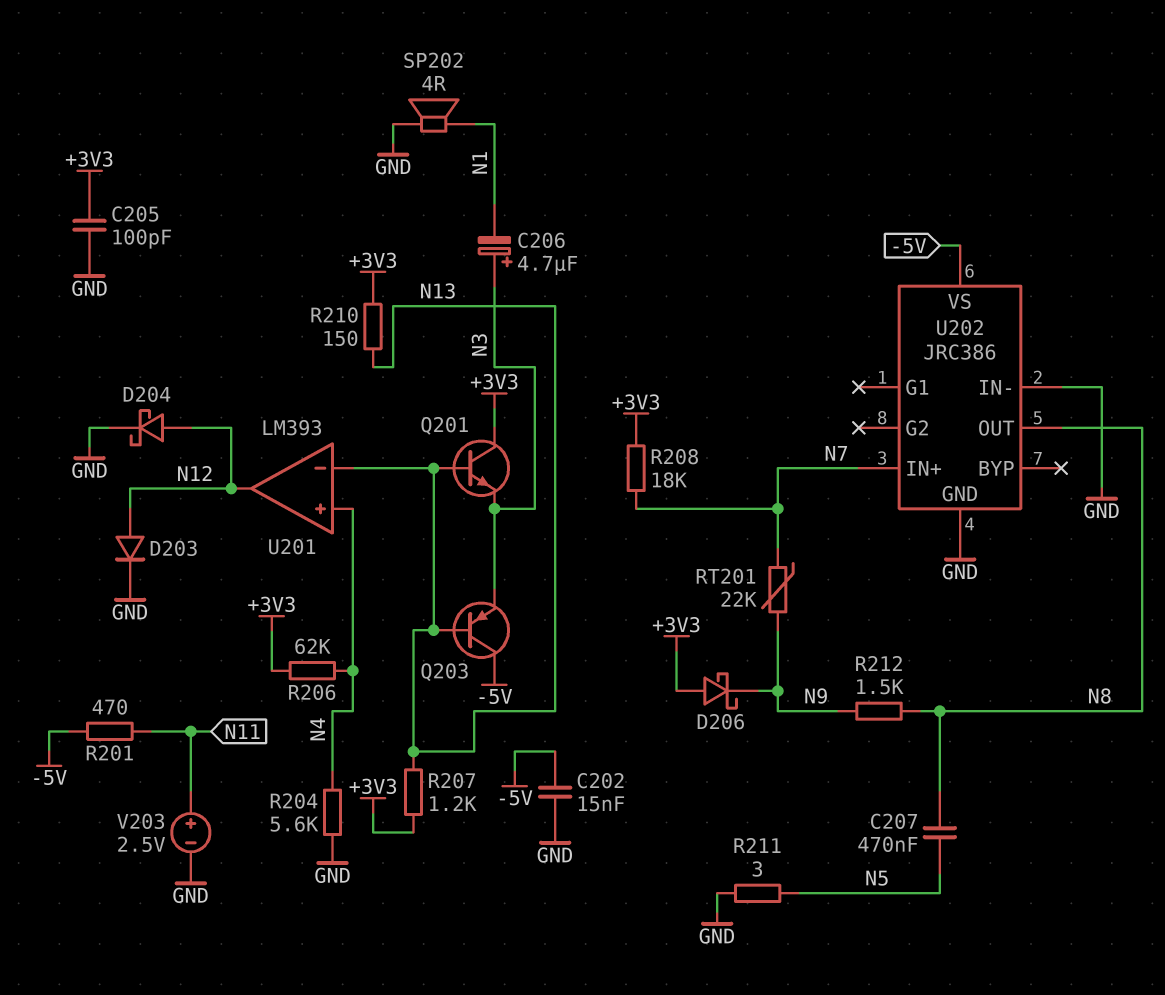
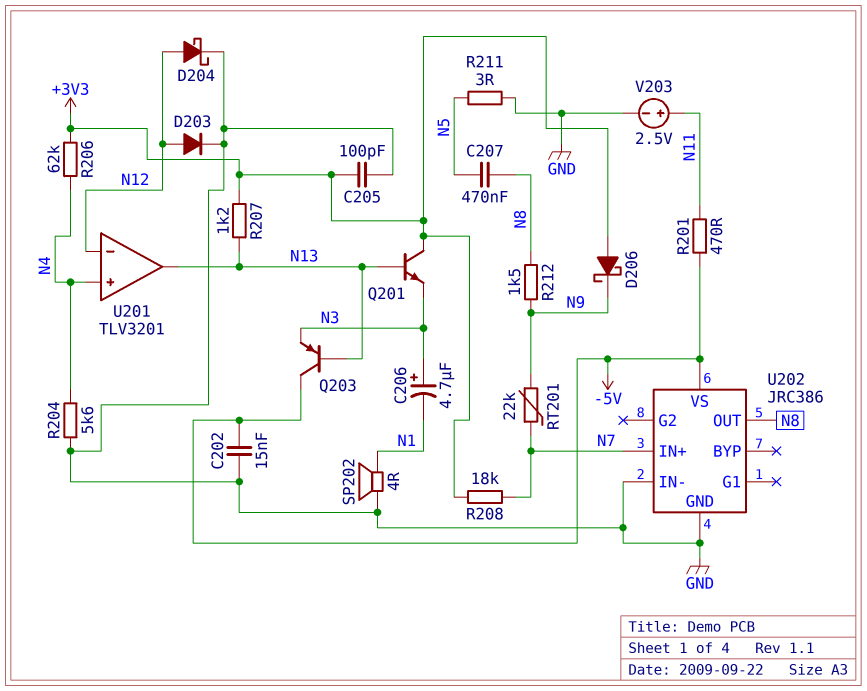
R210: 150 (+3V3, N13) -> none
U201: LM393 -> TLV3201
U201 pin in-: N13 -> N12
U201 pin out: N12 -> N13

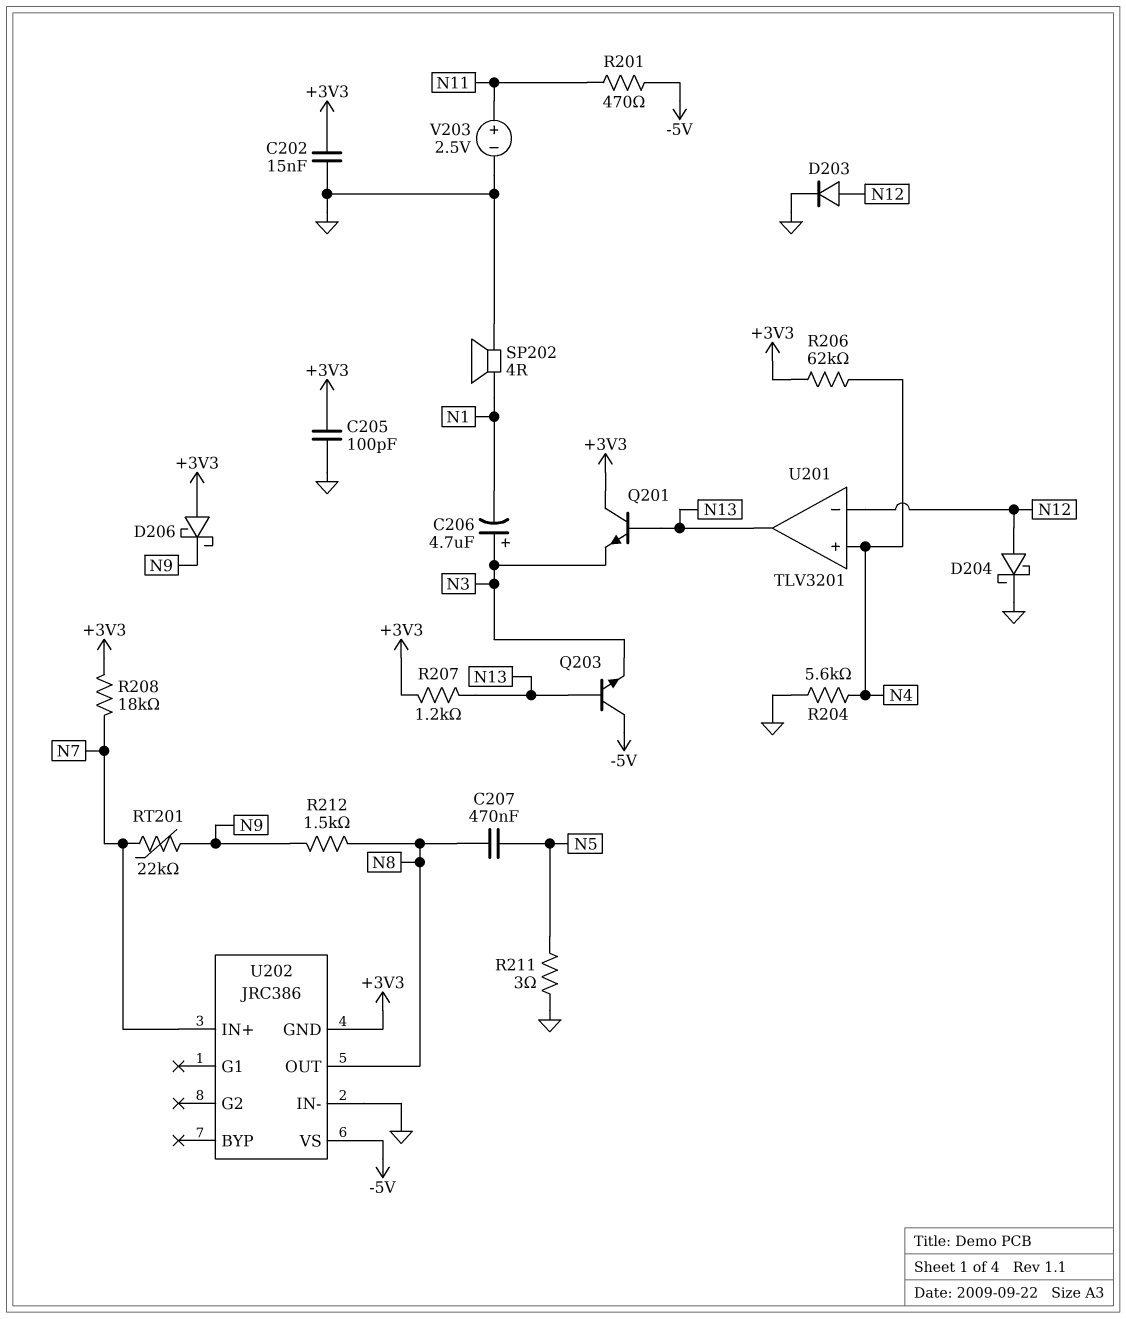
C202: 15nF (-5V, GND) -> 15nF (+3V3, GND)
Q203: PNP (B N13, C -5V, E N3) -> NPN (B N13, C -5V, E N3)
U202 pin GND: GND -> +3V3

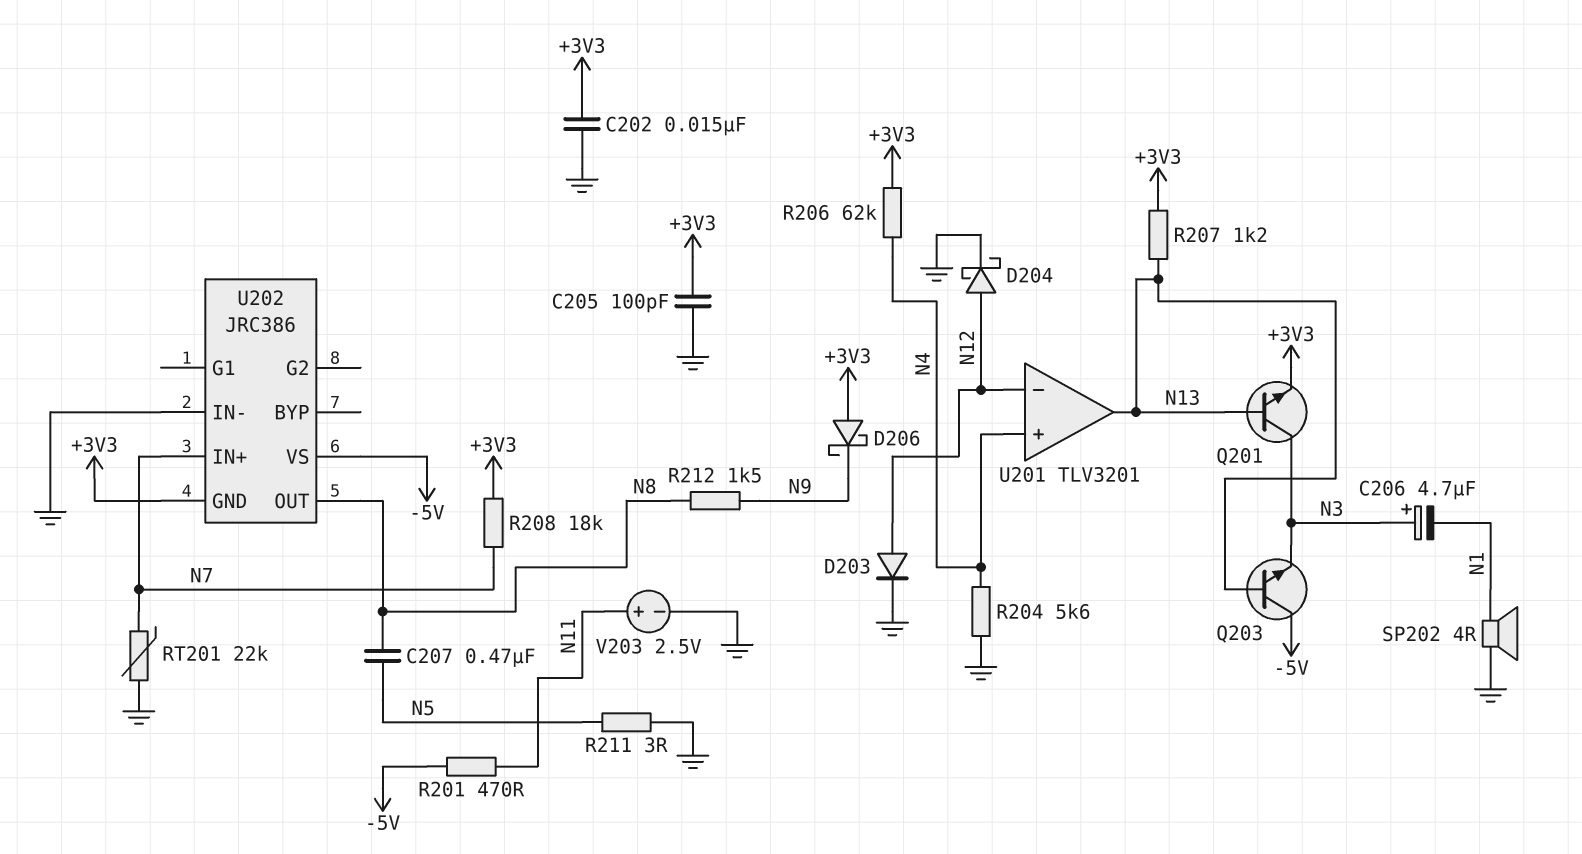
Q201: NPN (B N13, C +3V3, E N3) -> NPN (B N13, C N3, E +3V3)
RT201: 22k (N7, N9) -> 22k (GND, N7)

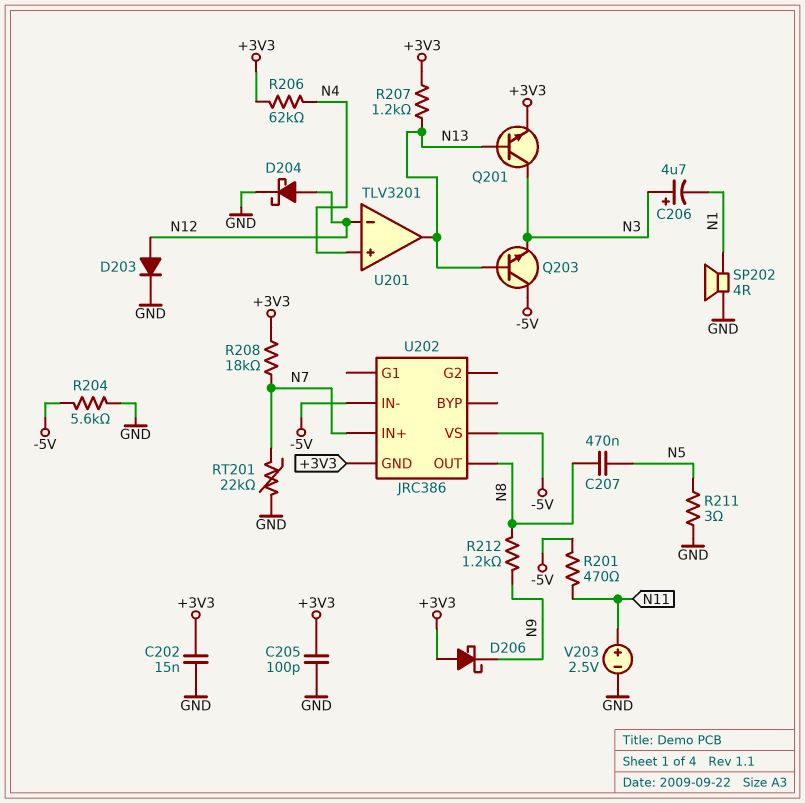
R204: 5.6k (GND, N4) -> 5.6k (-5V, GND)
R212: 1.5k (N8, N9) -> 1.2k (N8, N9)
U202 pin IN-: GND -> -5V

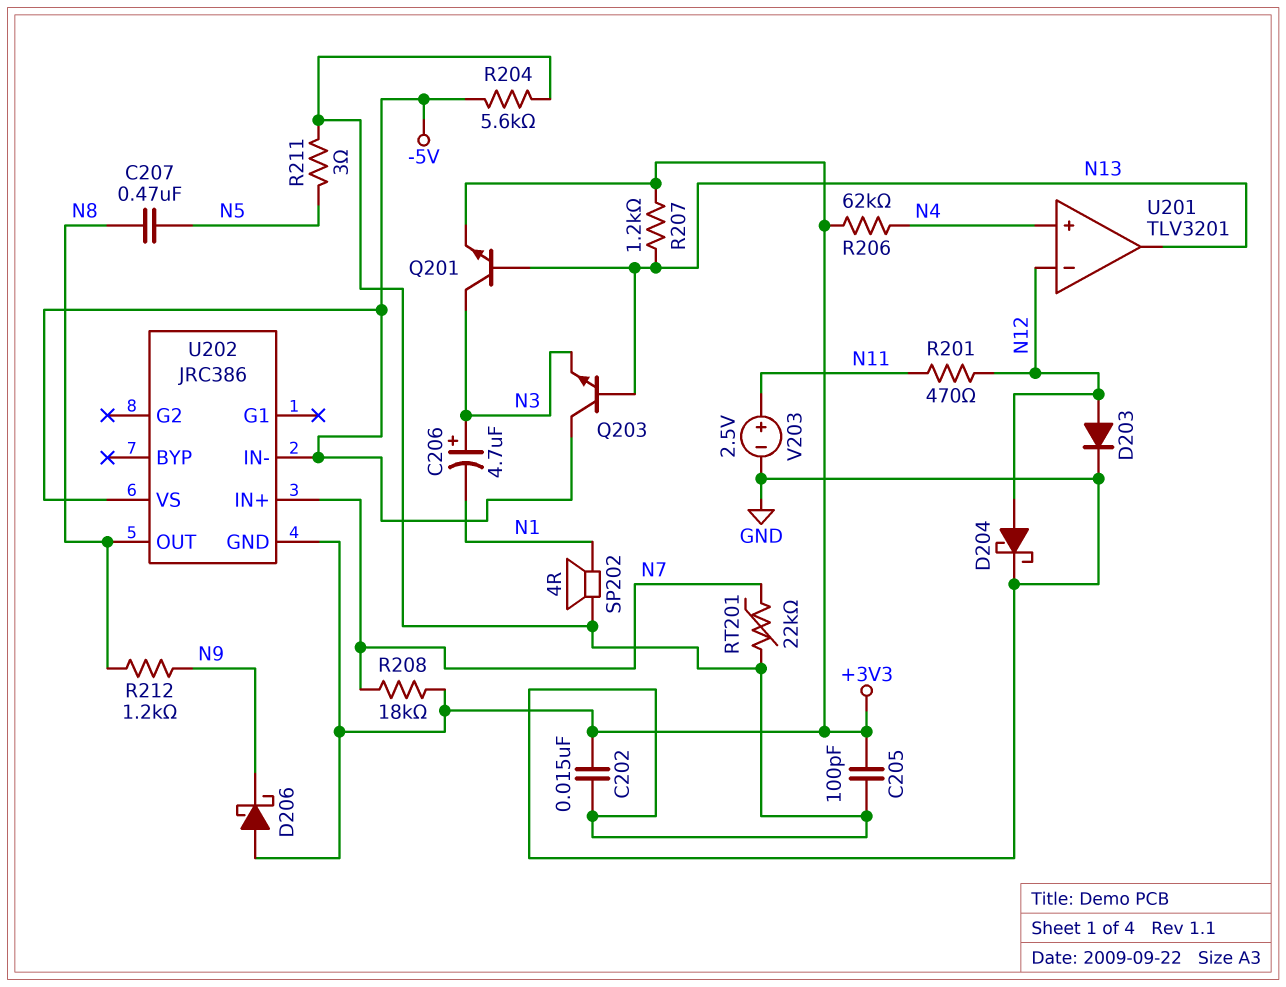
R201: 470 (-5V, N11) -> 470 (N11, N12)

